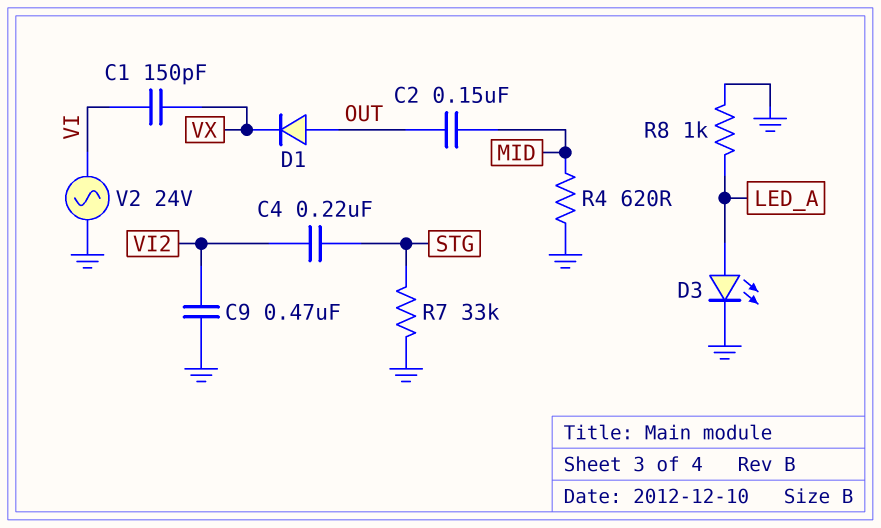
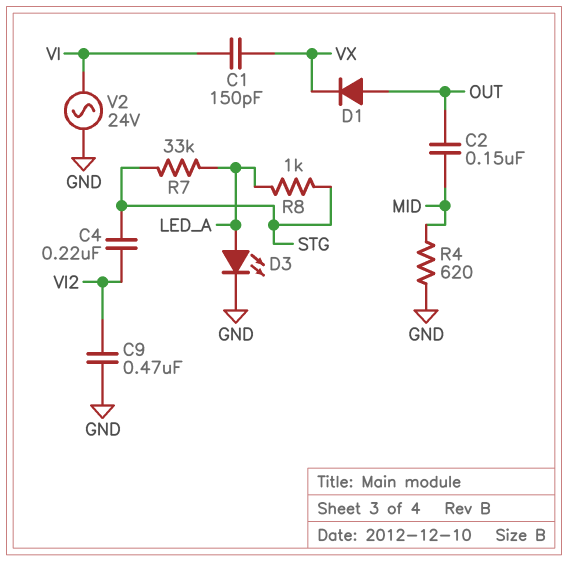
R7: 33k (GND, STG) -> 33k (LED_A, STG)
R8: 1k (GND, LED_A) -> 1k (LED_A, STG)

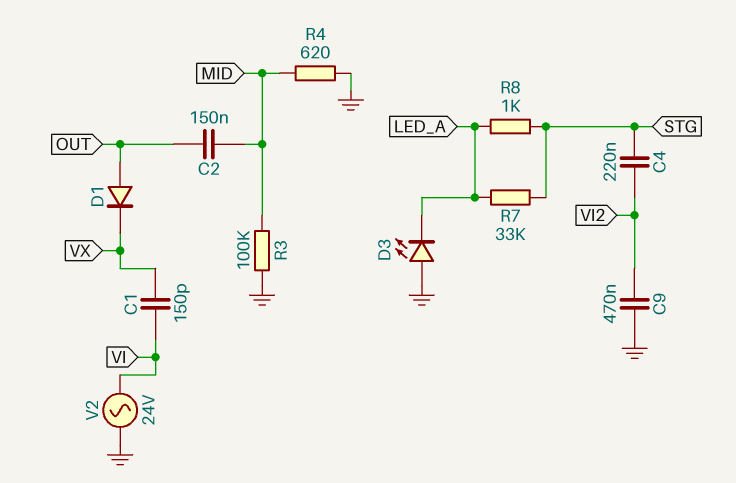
D3: LED (A LED_A, K GND) -> LED (A GND, K LED_A)
R3: none -> 100k (GND, MID)

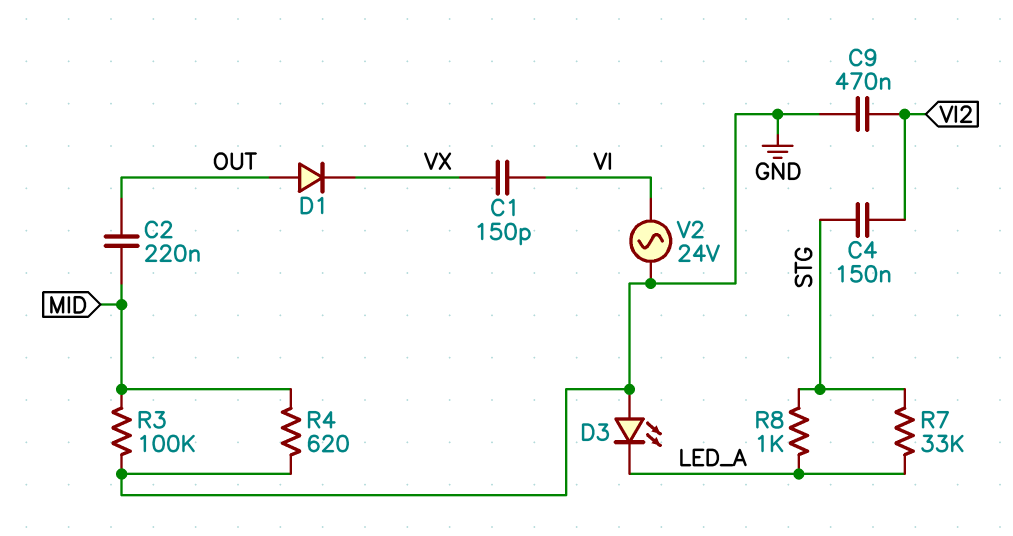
C2: 150nF (MID, OUT) -> 220nF (MID, OUT)
C4: 220nF (STG, VI2) -> 150nF (STG, VI2)

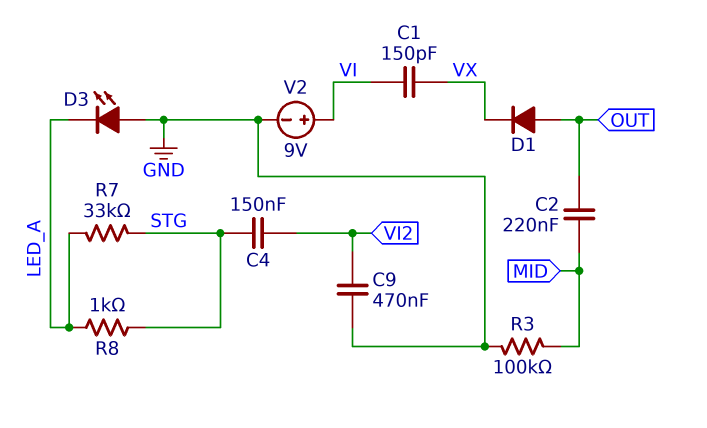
R4: 620 (GND, MID) -> none
V2: AC 24V (GND, VI) -> 9V (plus VI, minus GND)

